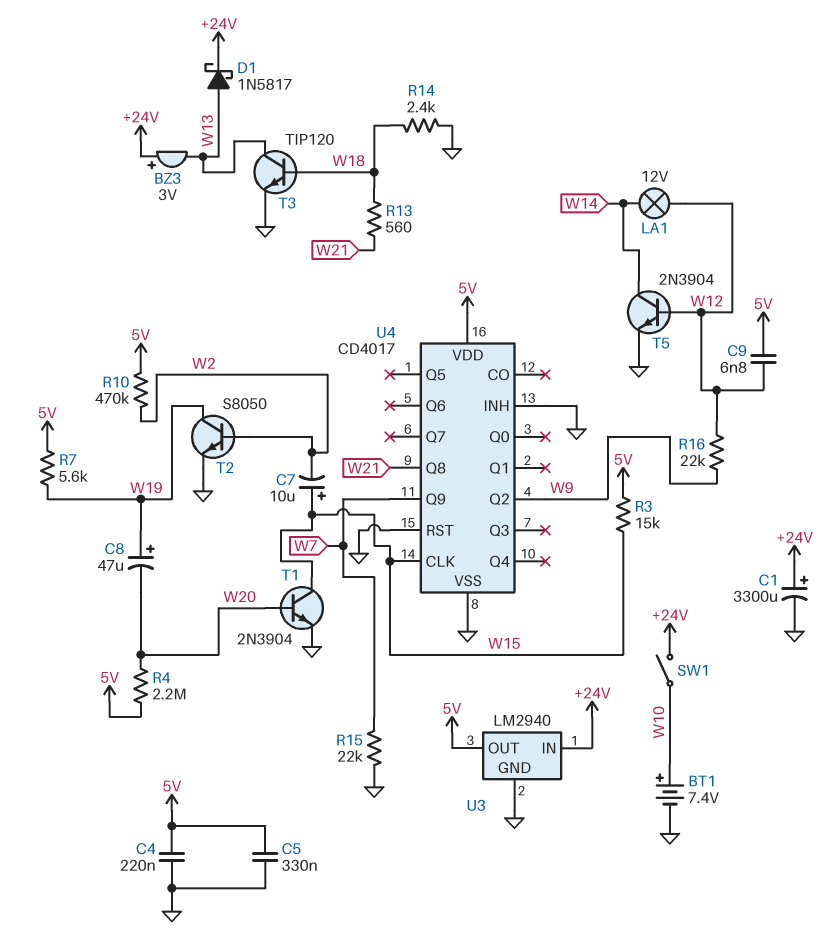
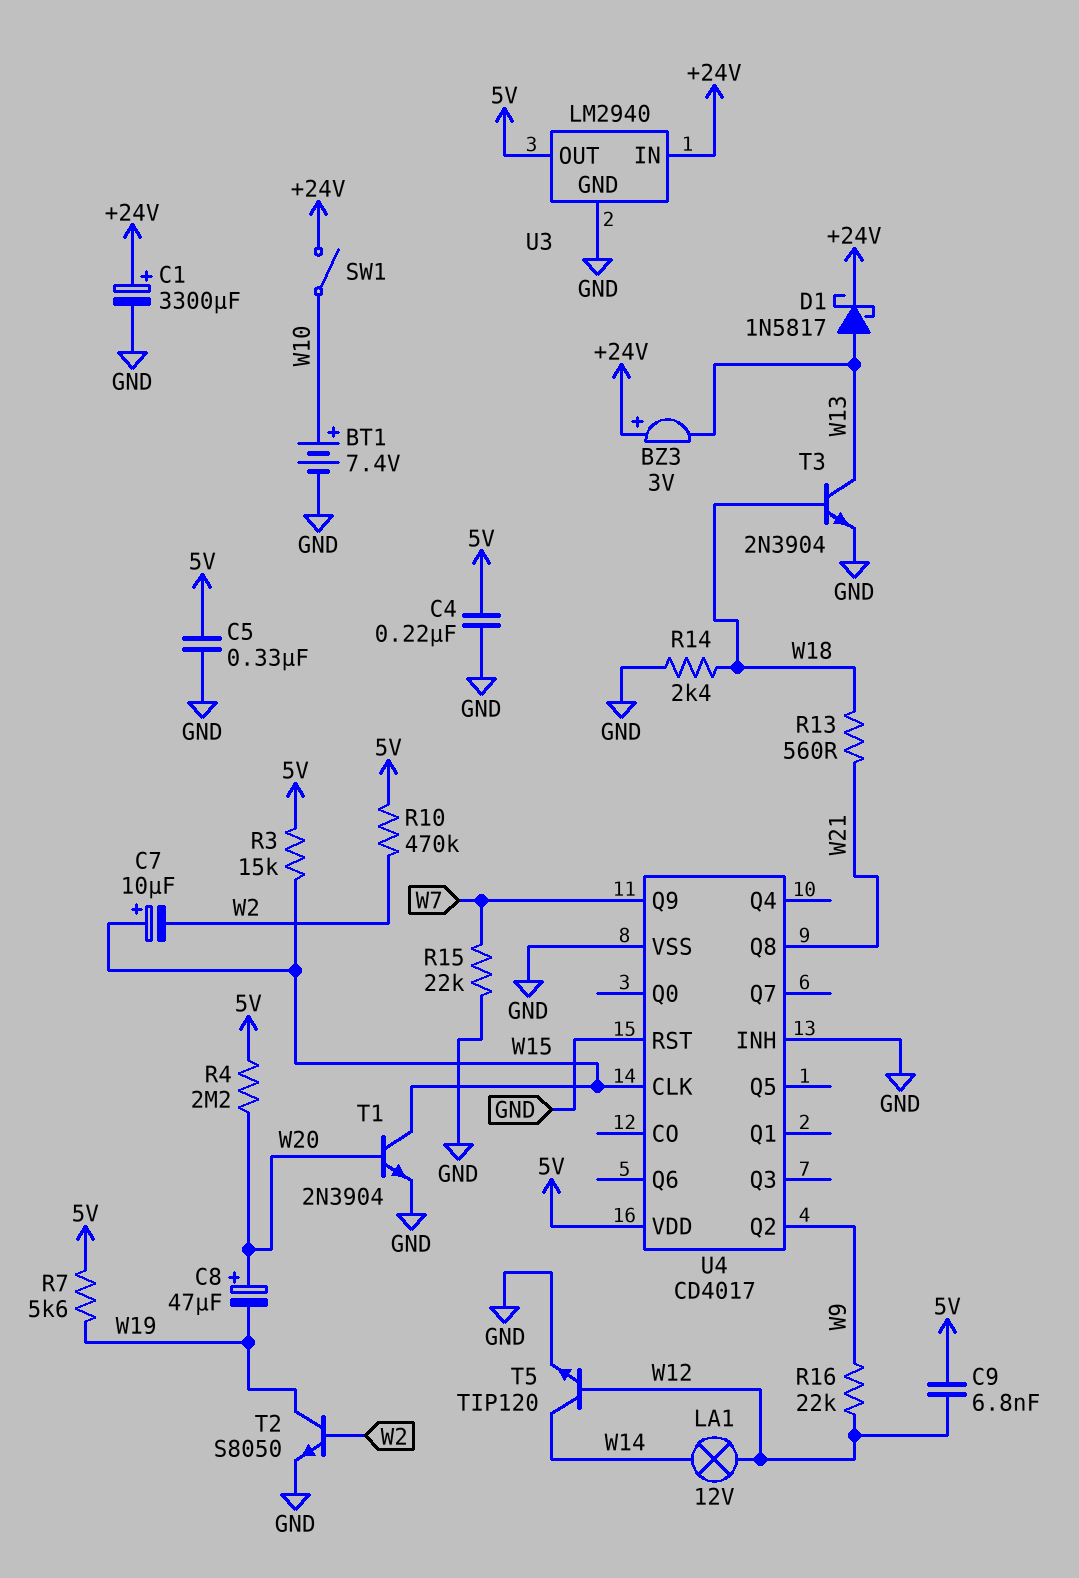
C8: 47uF (plus W19, minus W20) -> 47uF (plus W20, minus W19)
T3: NPN TIP120 (B W18, C W13, E GND) -> NPN 2N3904 (B W18, C W13, E GND)
T5: NPN 2N3904 (B W12, C W14, E GND) -> NPN TIP120 (B W12, C W14, E GND)

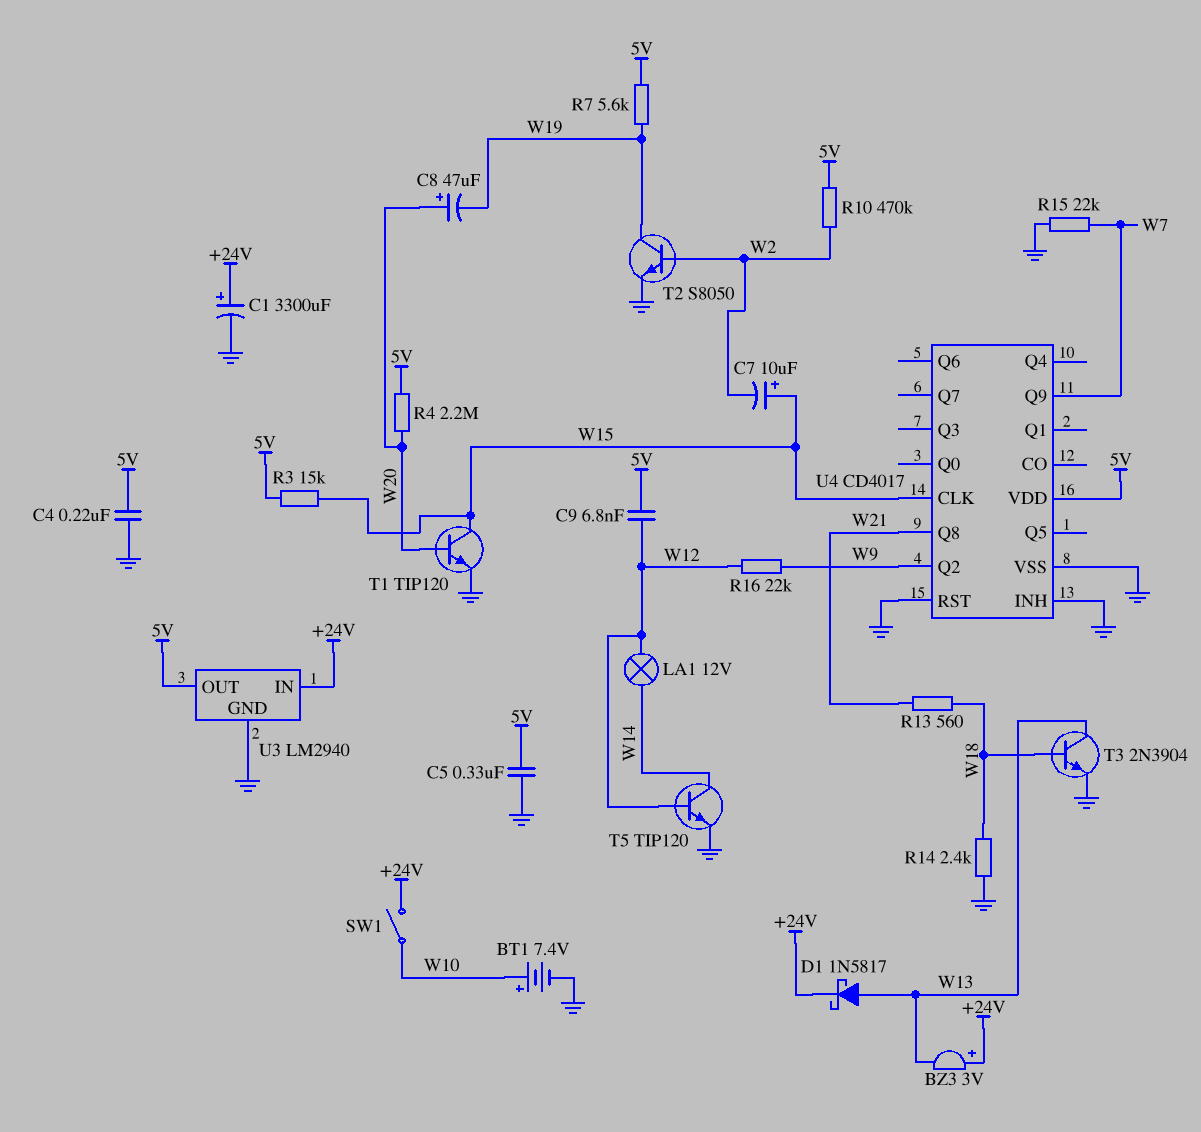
T1: NPN 2N3904 (B W20, C W15, E GND) -> NPN TIP120 (B W20, C W15, E GND)

